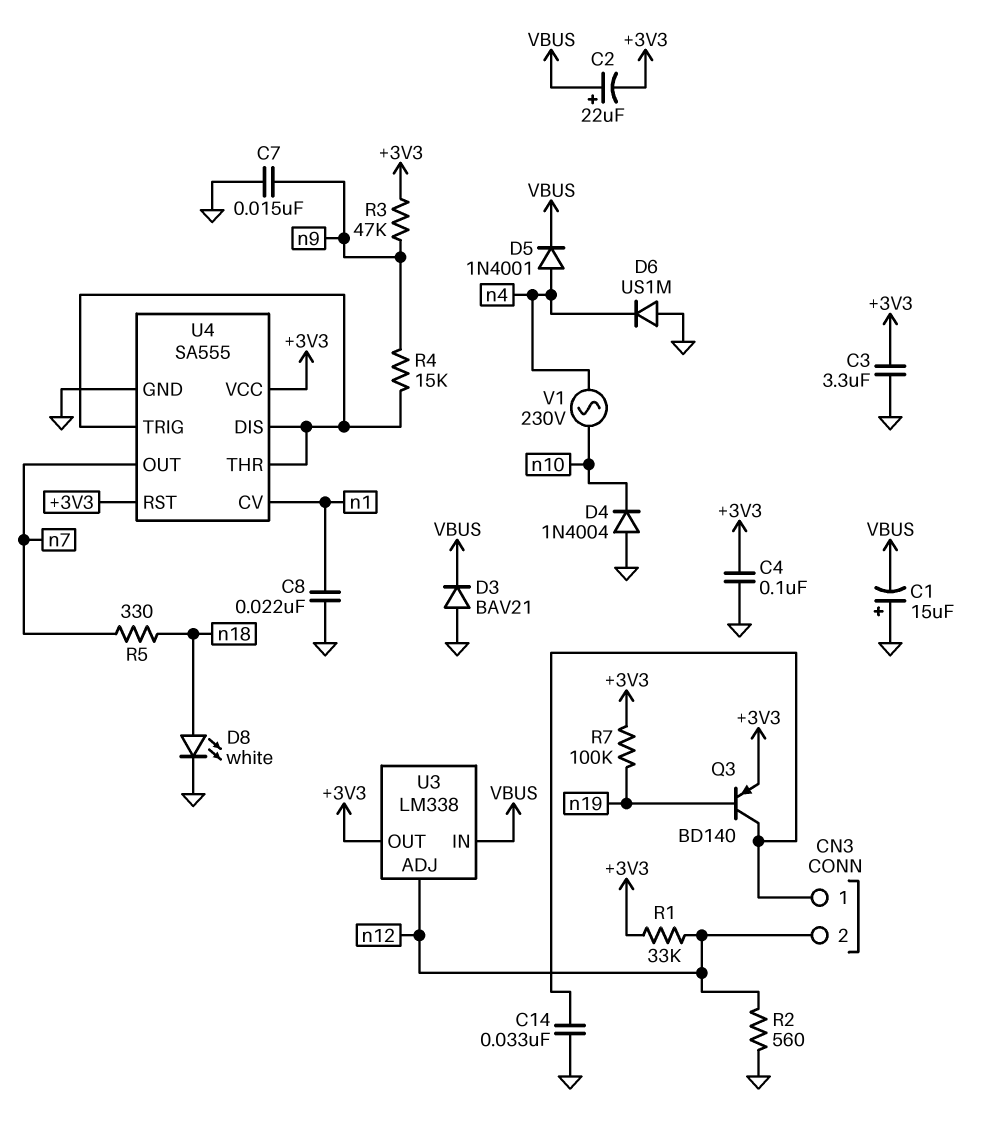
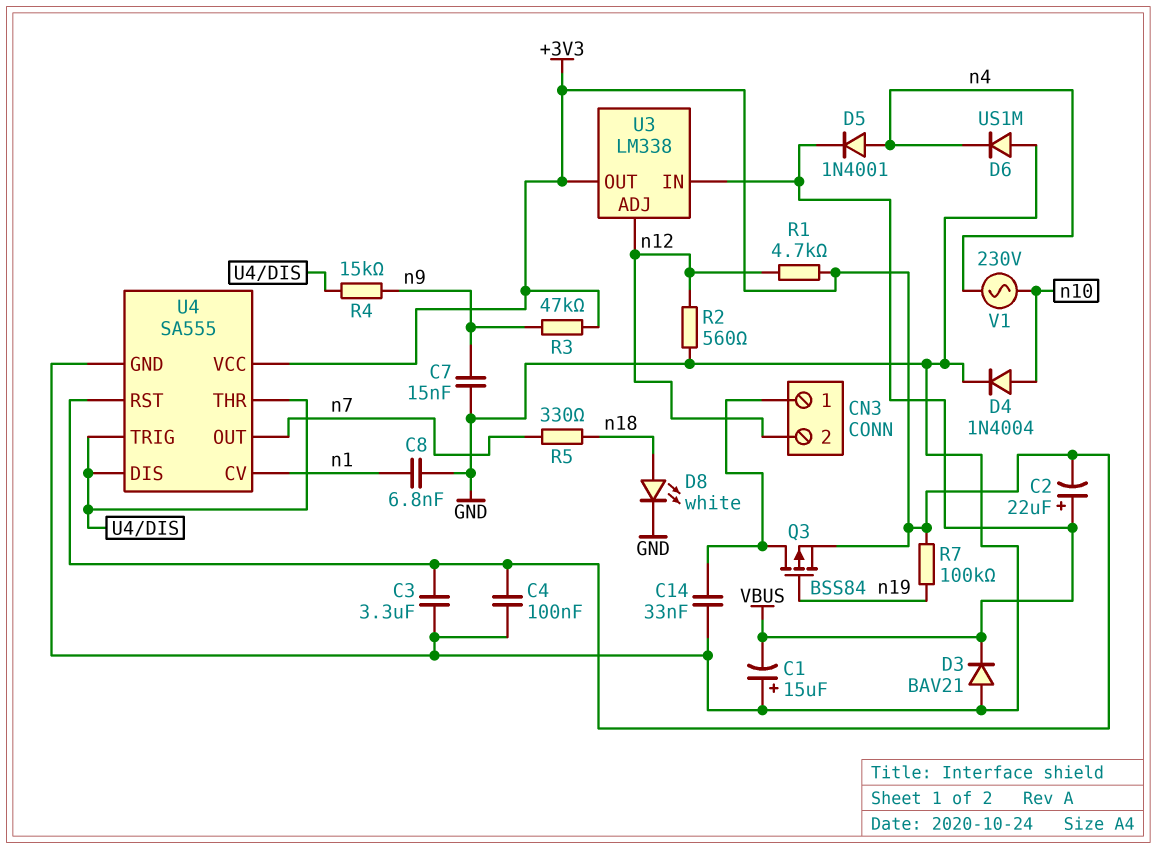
C8: 22nF (GND, n1) -> 6.8nF (GND, n1)
D4: diode 1N4004 (A GND, K n10) -> diode 1N4004 (A n10, K GND)
Q3: PNP BD140 (B n19, C CN3/1, E +3V3) -> PMOS BSS84 (G n19, D CN3/1, S +3V3)
R1: 33k (+3V3, n12) -> 4.7k (+3V3, n12)

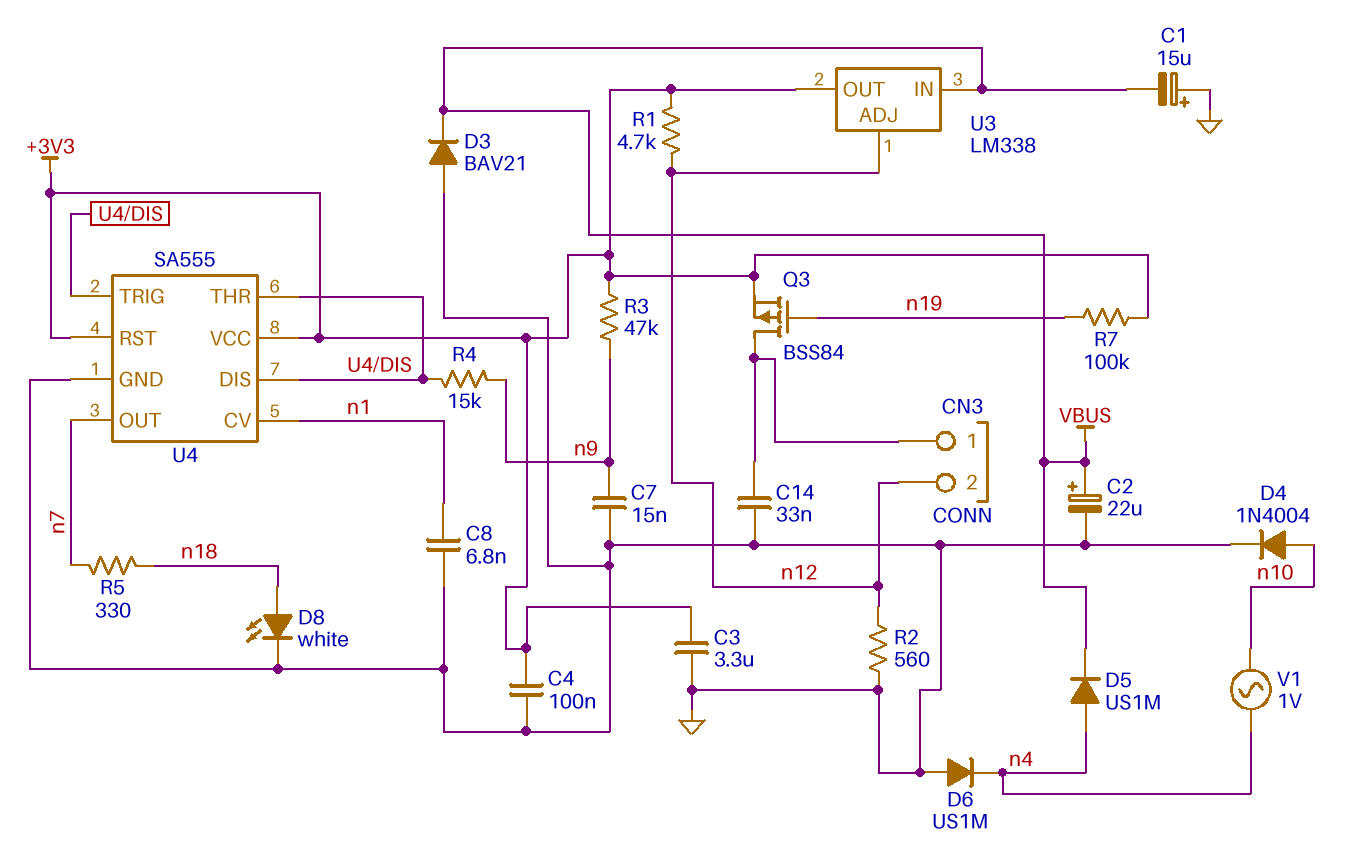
C2: 22uF (plus VBUS, minus +3V3) -> 22uF (plus VBUS, minus GND)
D5: diode 1N4001 (A n4, K VBUS) -> diode US1M (A n4, K VBUS)
V1: AC 230V (n4, n10) -> AC 1V (n4, n10)

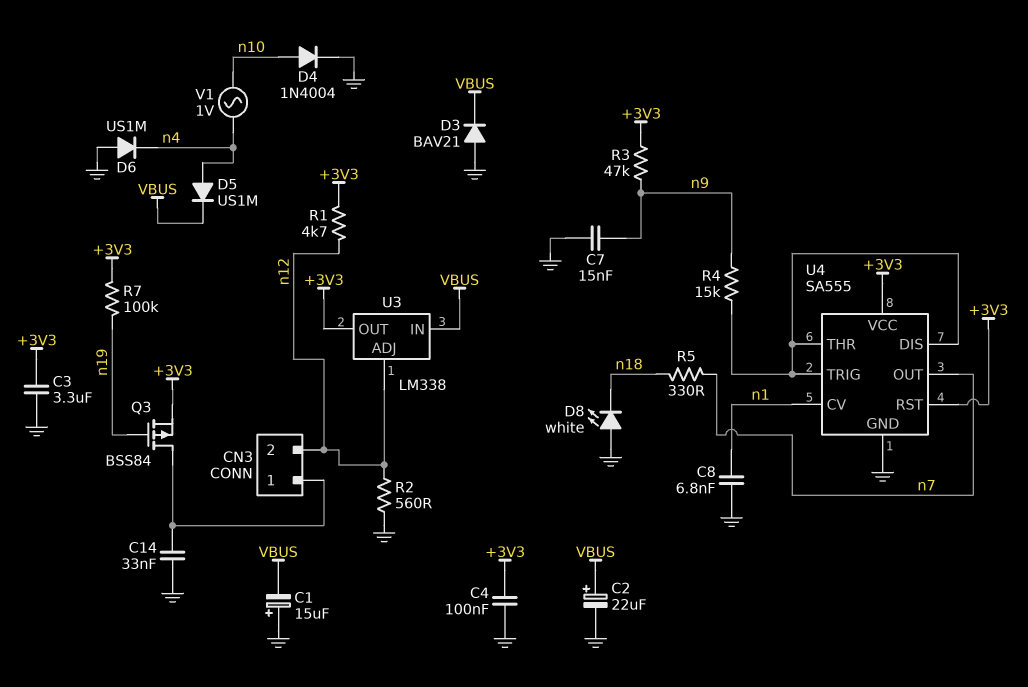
D8: LED white (A n18, K GND) -> LED white (A GND, K n18)

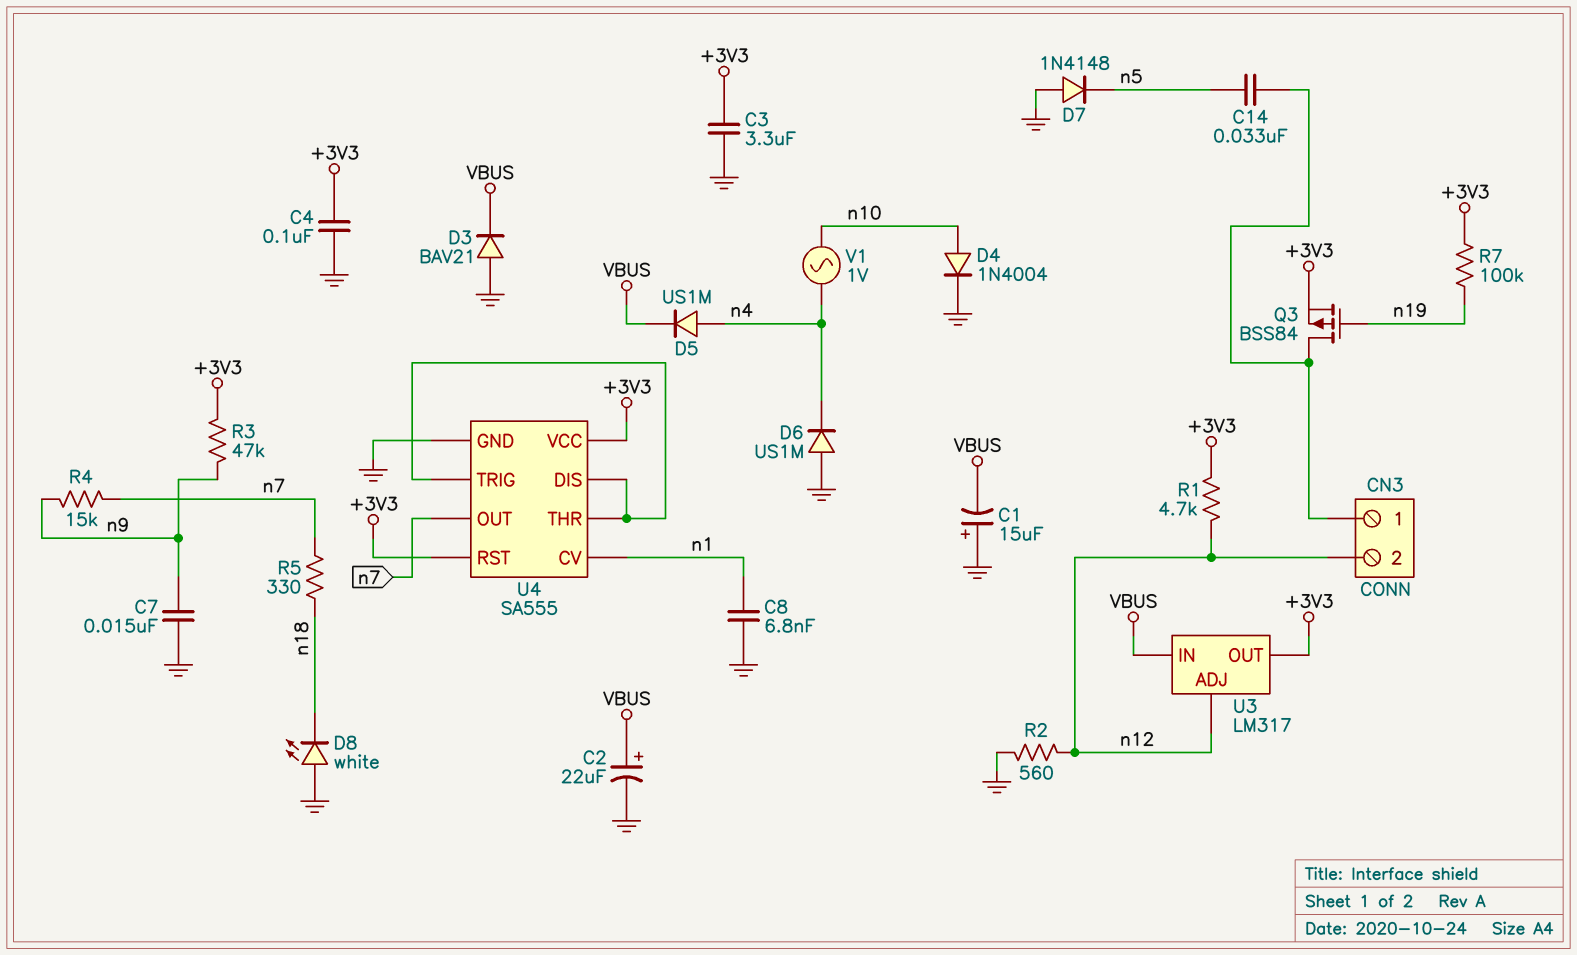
C14: 33nF (CN3/1, GND) -> 33nF (CN3/1, n5)
D7: none -> diode 1N4148 (A GND, K n5)
R4: 15k (U4/DIS, n9) -> 15k (n7, n9)
U3: LM338 -> LM317

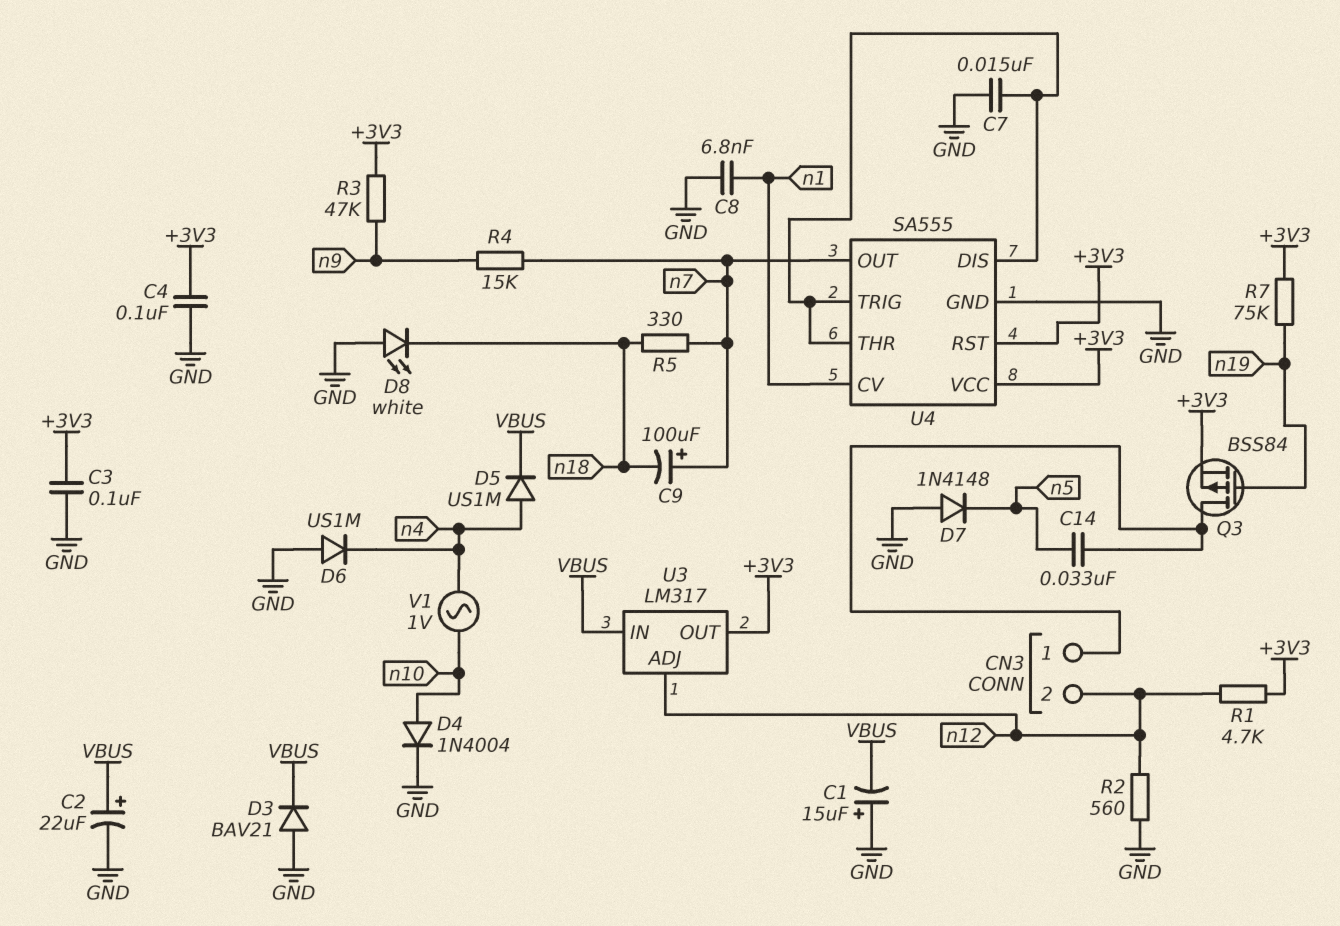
C3: 3.3uF (+3V3, GND) -> 100nF (+3V3, GND)
C7: 15nF (GND, n9) -> 15nF (GND, U4/DIS)
C9: none -> 100uF (plus n7, minus n18)
R7: 100k (+3V3, n19) -> 75k (+3V3, n19)

